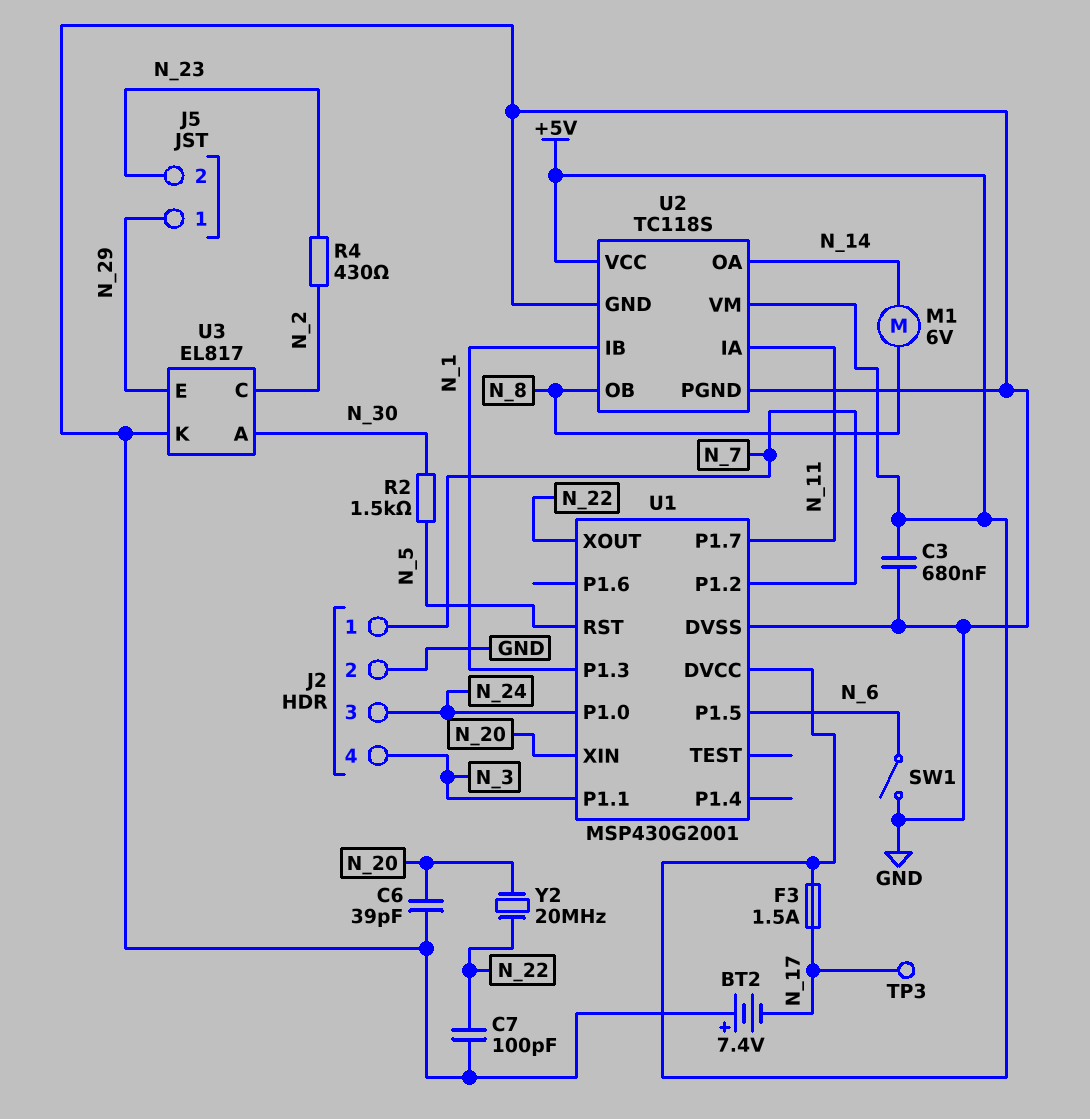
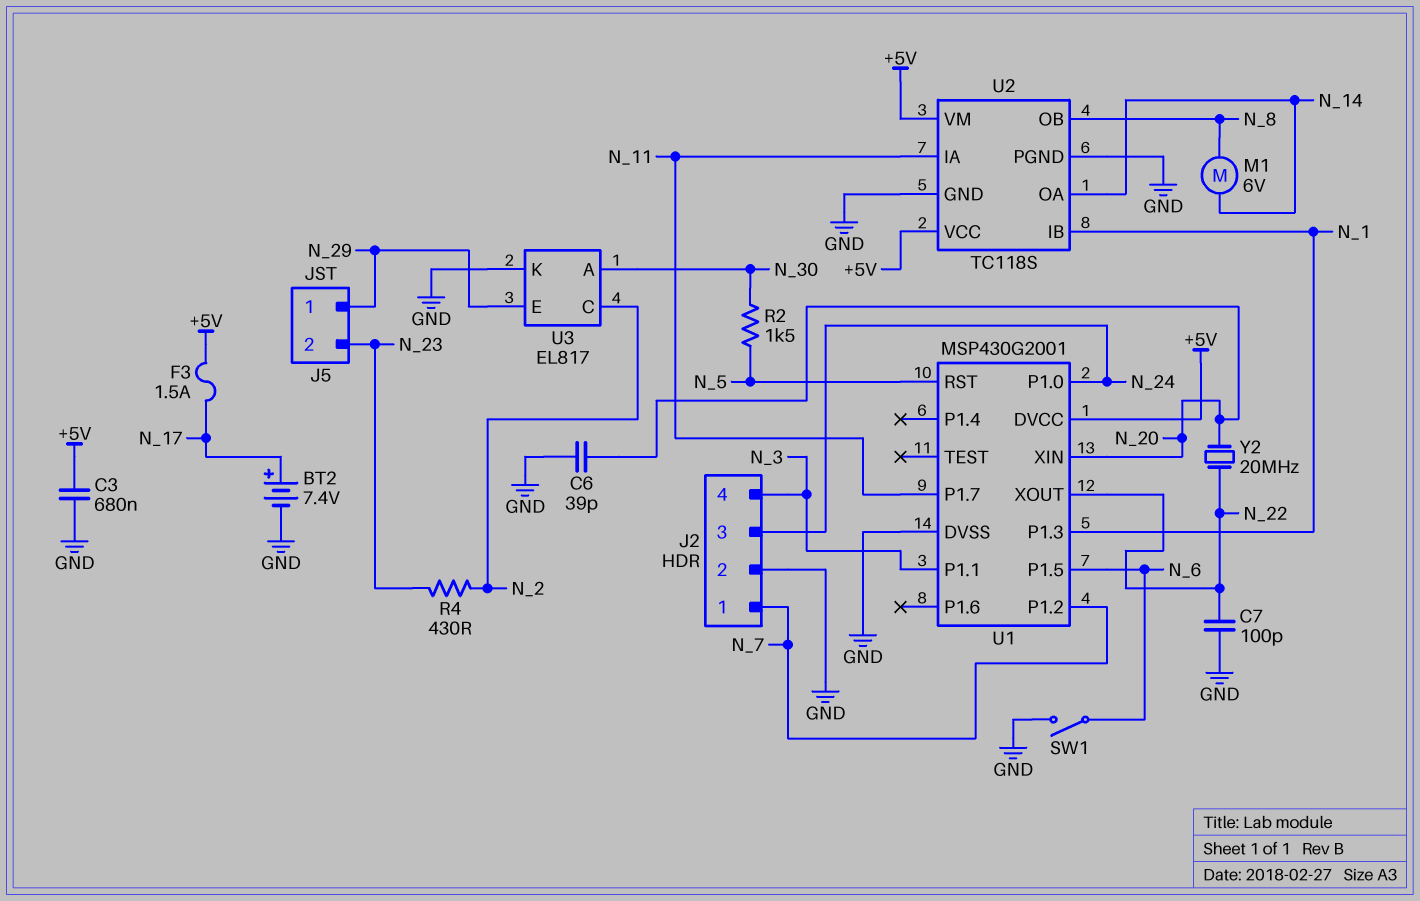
BT2: 7.4V (plus GND, minus N_17) -> 7.4V (plus N_17, minus GND)
TP3: test point (N_17) -> none

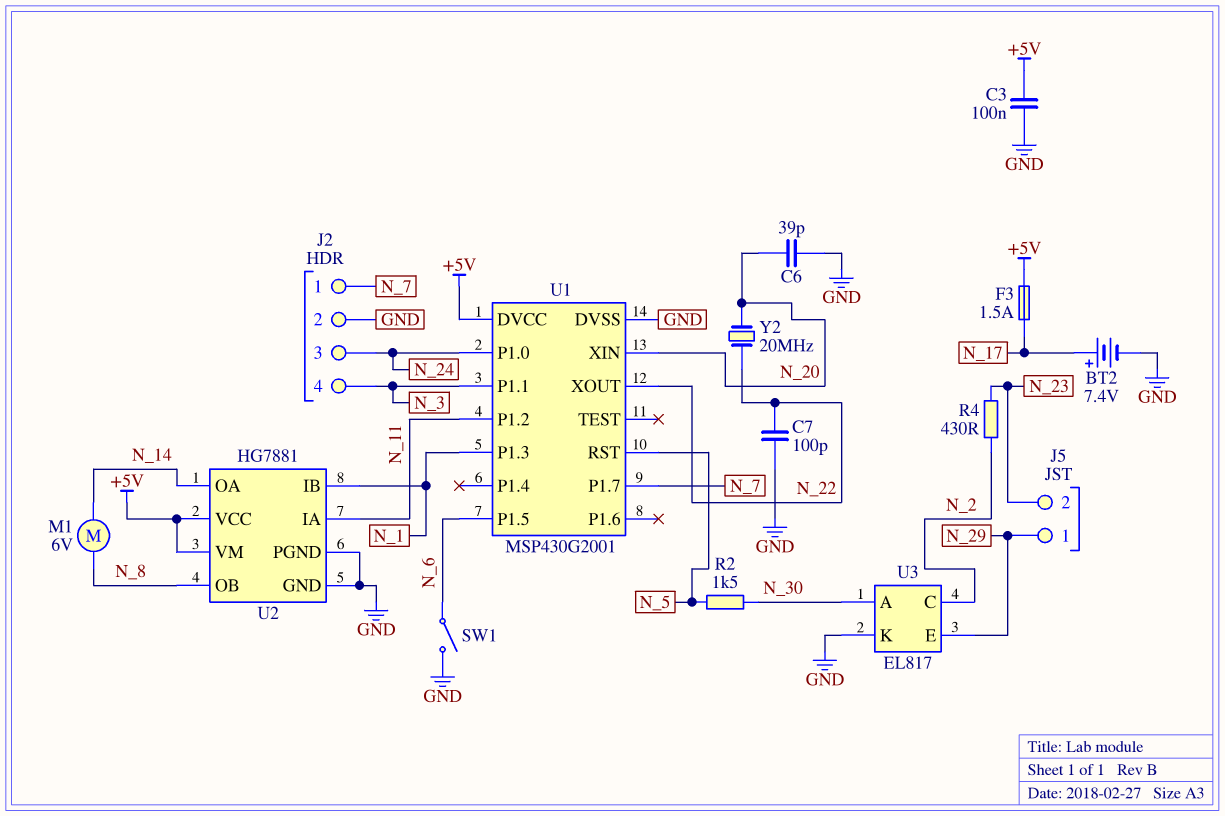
C3: 680nF (+5V, GND) -> 100nF (+5V, GND)
U1 pin P1.2: N_7 -> N_11
U1 pin P1.7: N_11 -> N_7
U2: TC118S -> HG7881

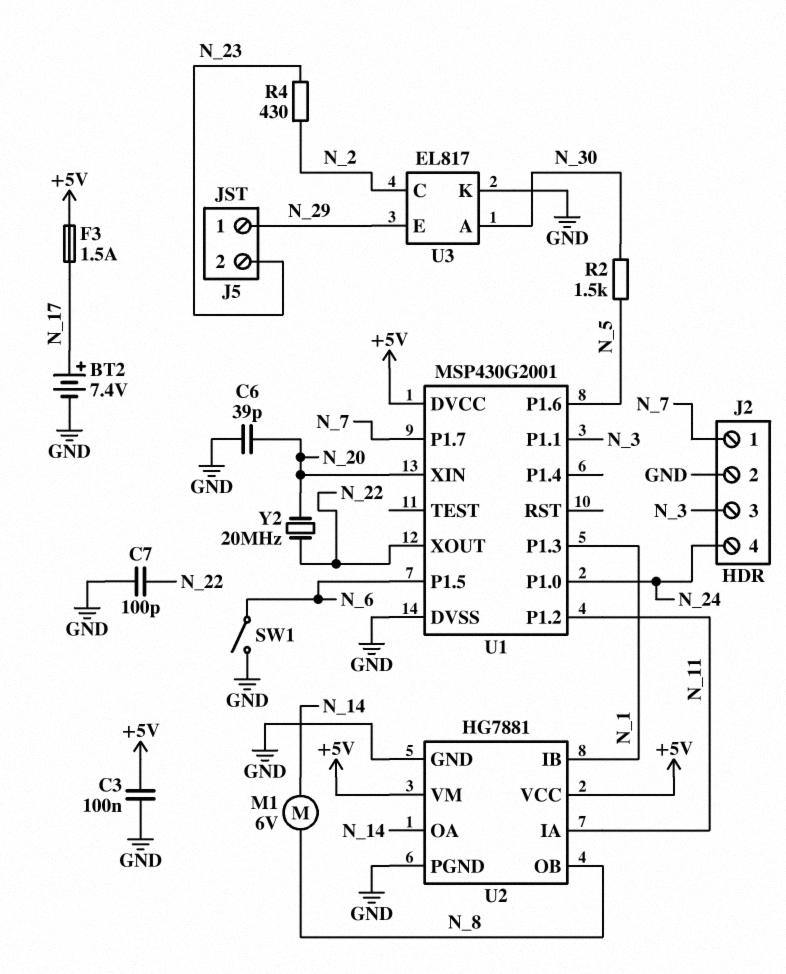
J2 pin 3: N_24 -> N_3
J2 pin 4: N_3 -> N_24
U1 pin P1.6: none -> N_5
U1 pin RST: N_5 -> none

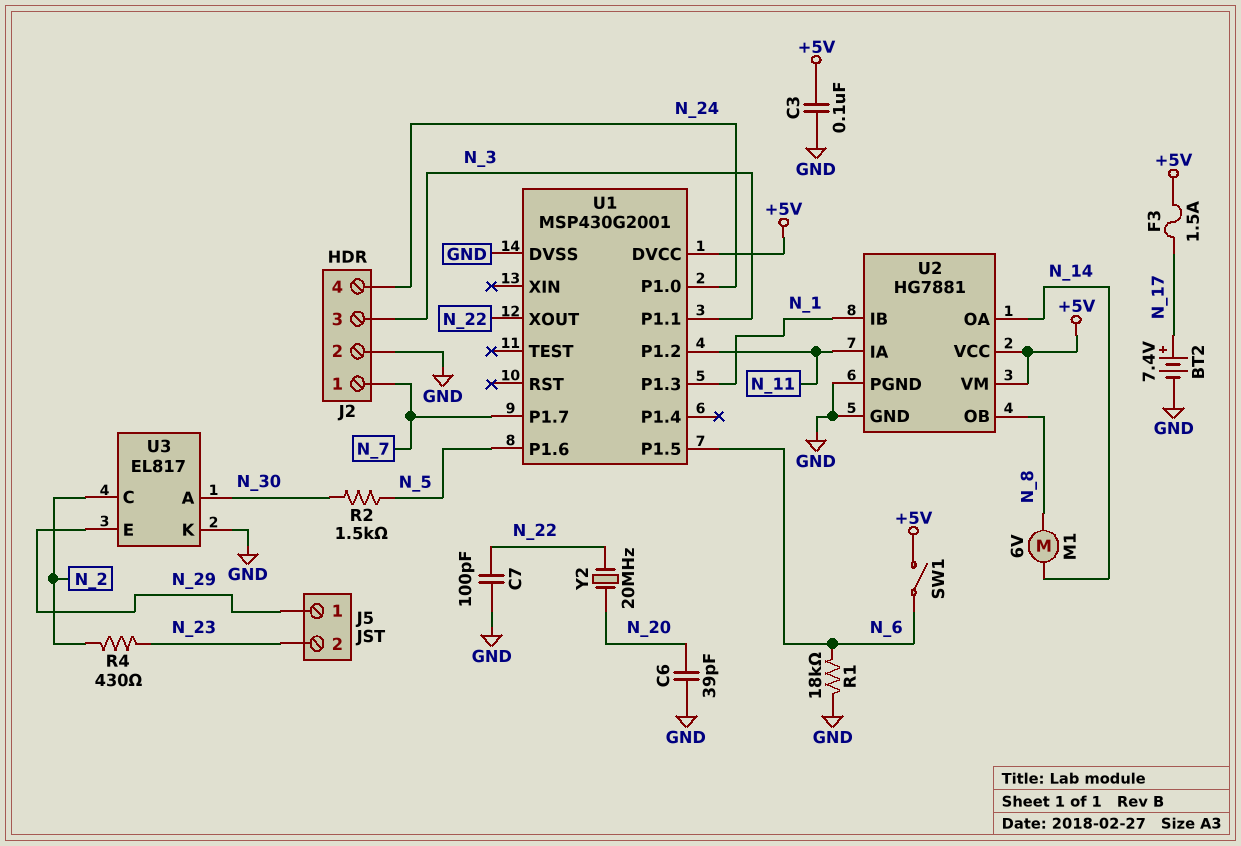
R1: none -> 18k (GND, N_6)
SW1: switch (GND, N_6) -> switch (+5V, N_6)
U1 pin XIN: N_20 -> none

